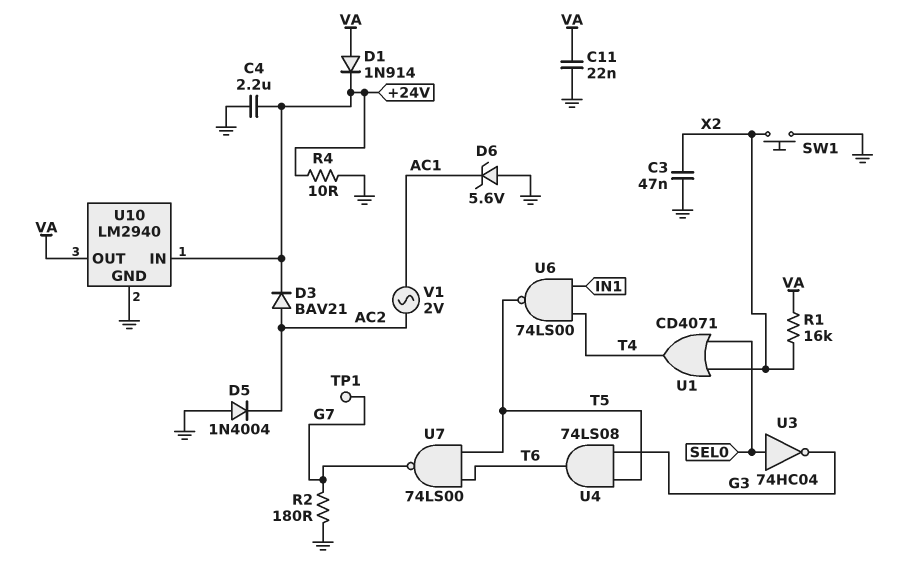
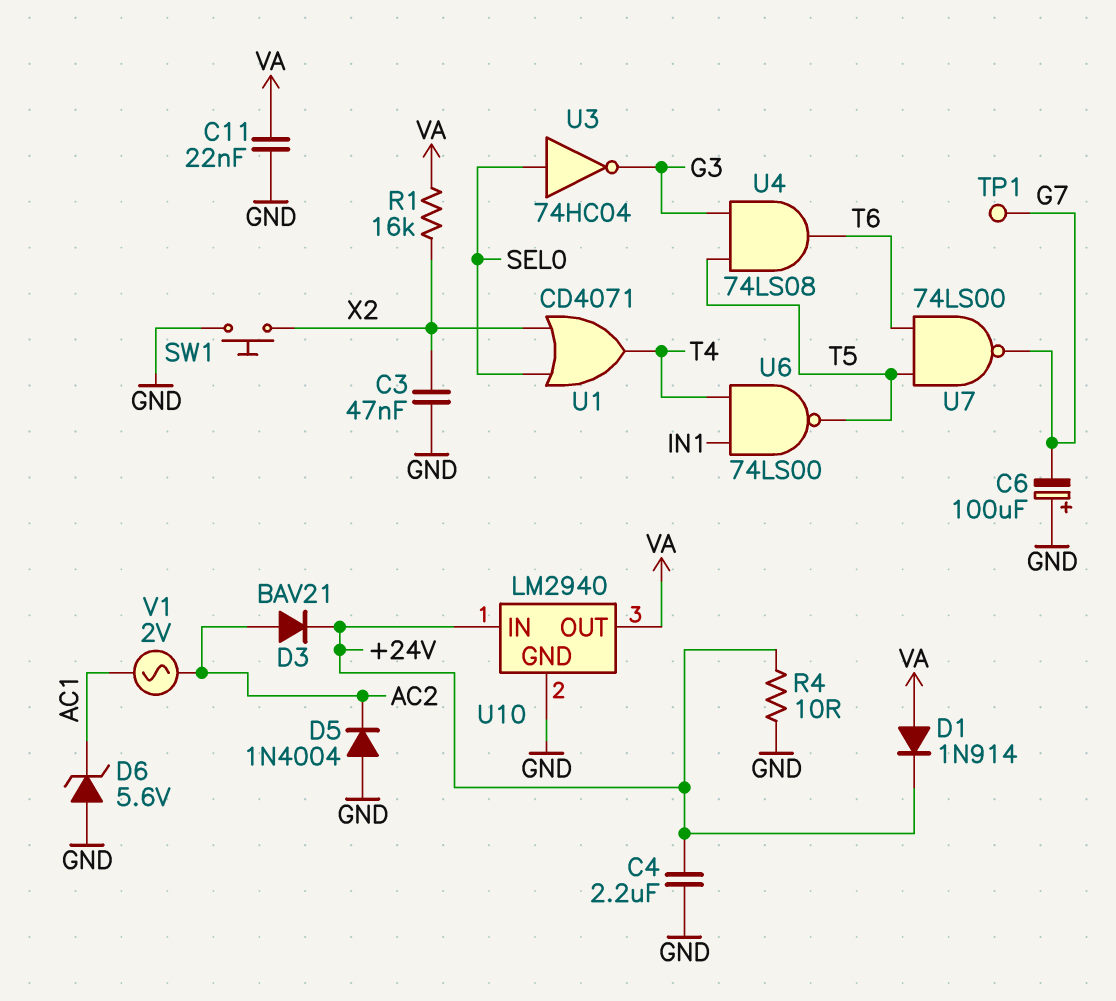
C6: none -> 100uF (plus GND, minus G7)
R2: 180 (G7, GND) -> none

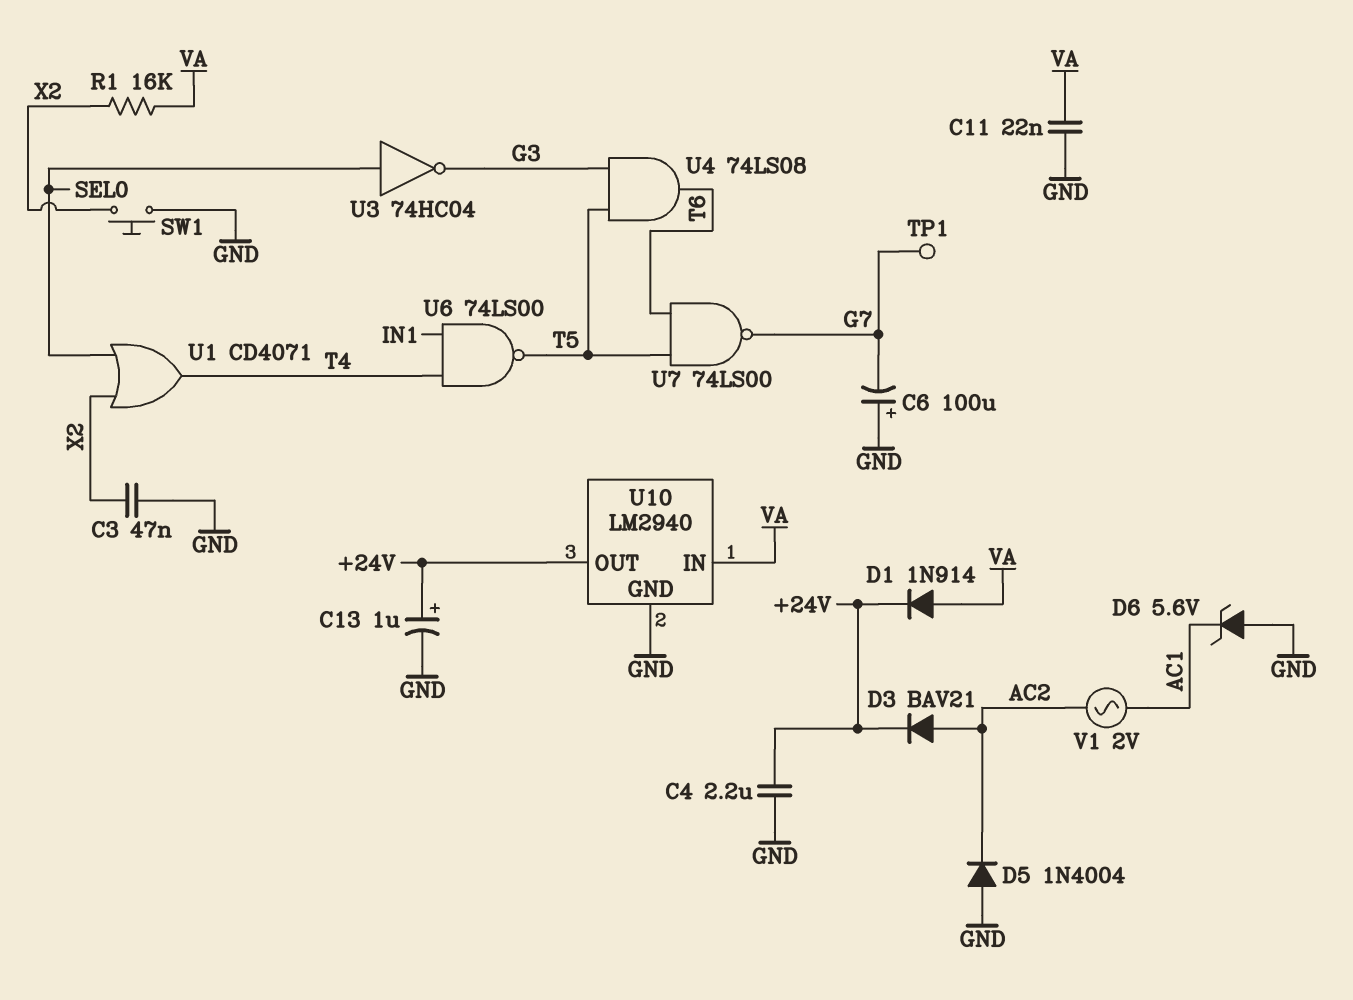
C13: none -> 1uF (plus +24V, minus GND)
R4: 10 (+24V, GND) -> none
U10 pin IN: +24V -> VA
U10 pin OUT: VA -> +24V

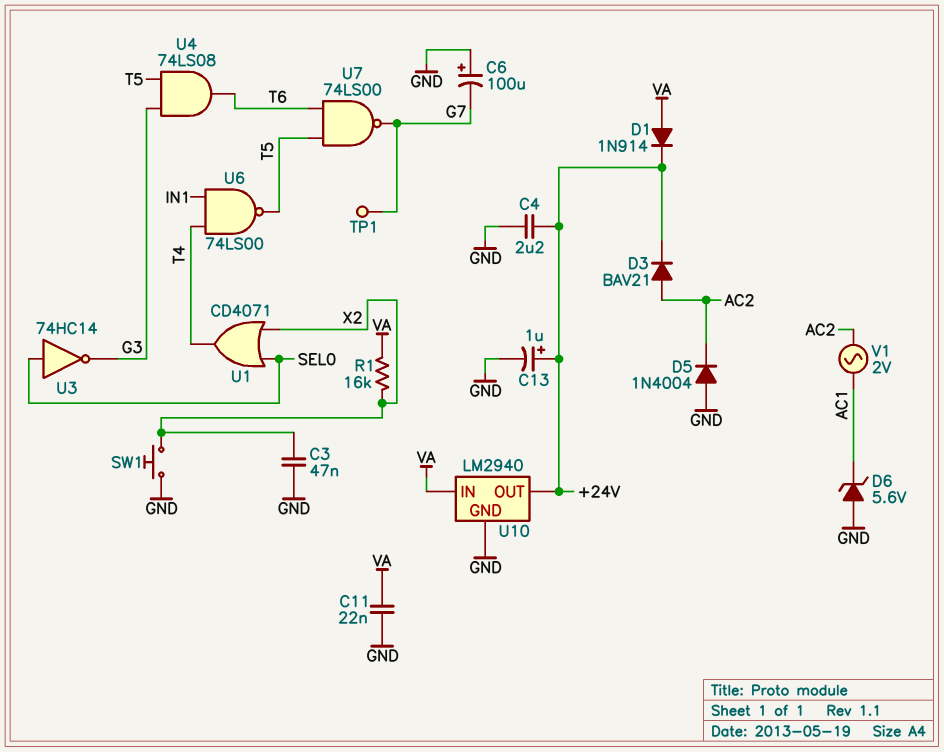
U3: NOT 74HC04 (in SEL0, out G3) -> NOT 74HC14 (in SEL0, out G3)

